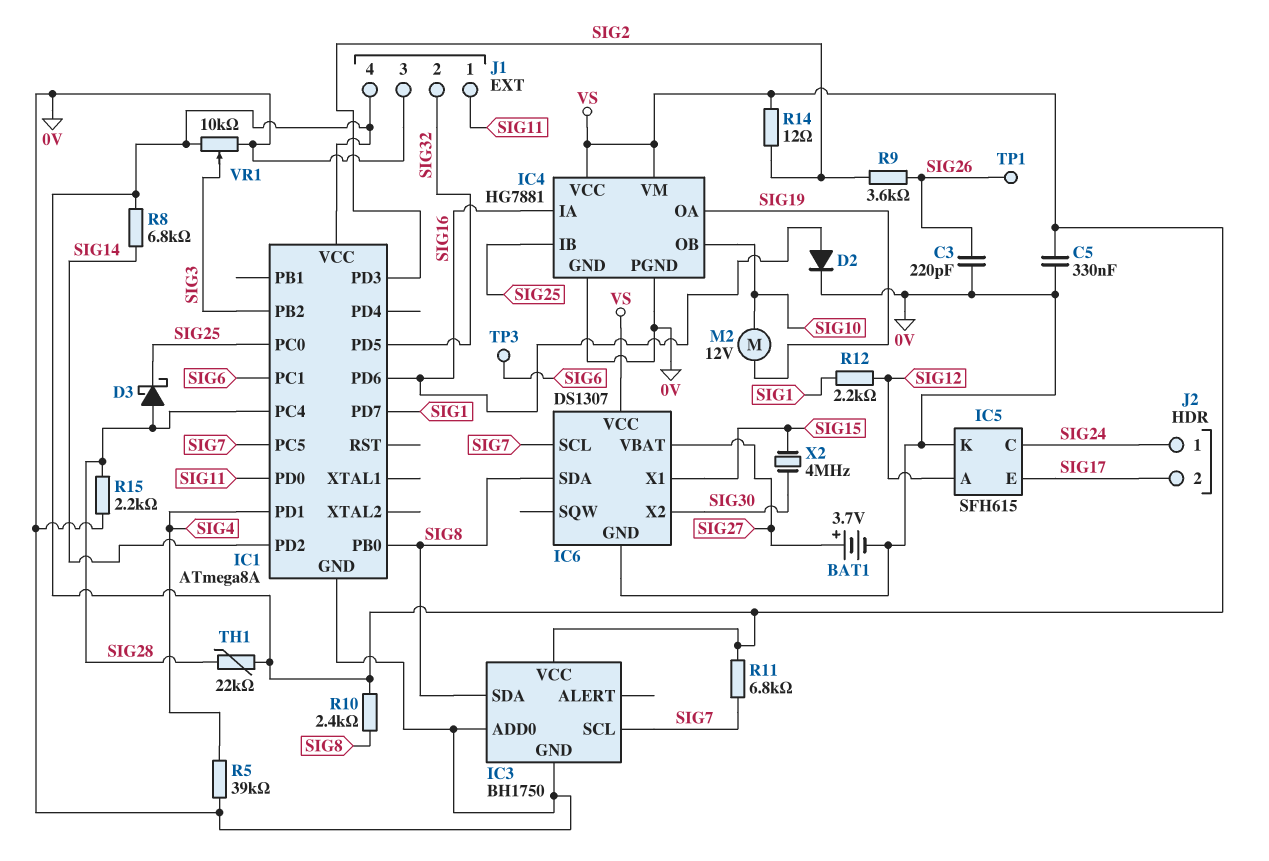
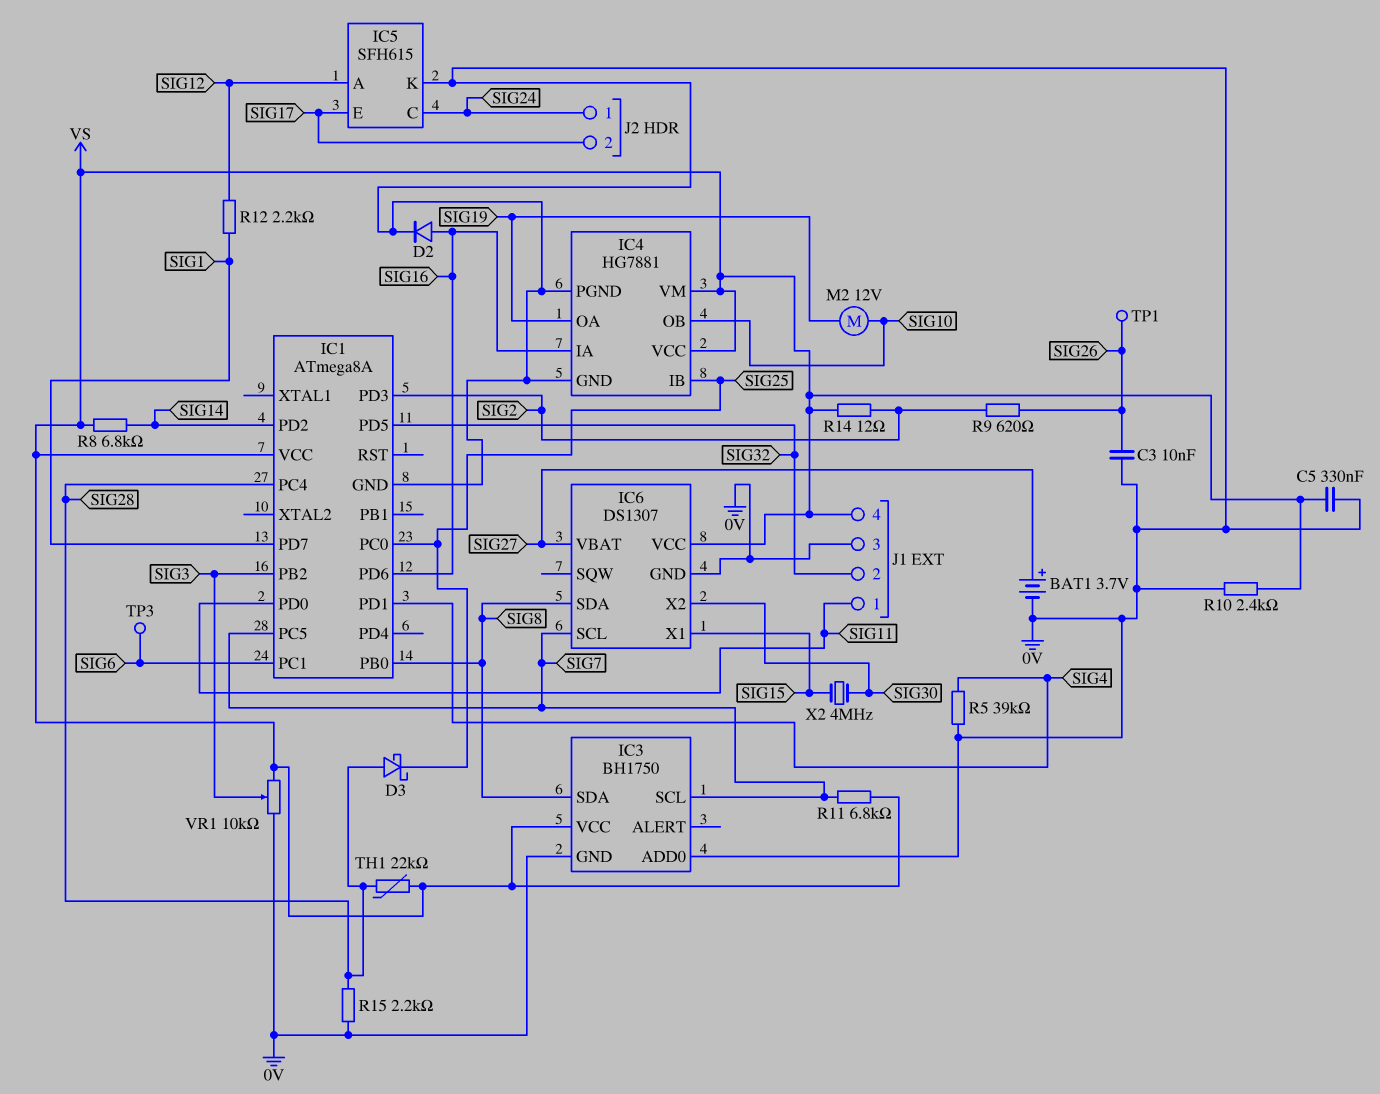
C3: 220pF (0V, SIG26) -> 10nF (0V, SIG26)
R9: 3.6k (SIG2, SIG26) -> 620 (SIG2, SIG26)
R10: 2.4k (SIG8, VS) -> 2.4k (0V, VS)

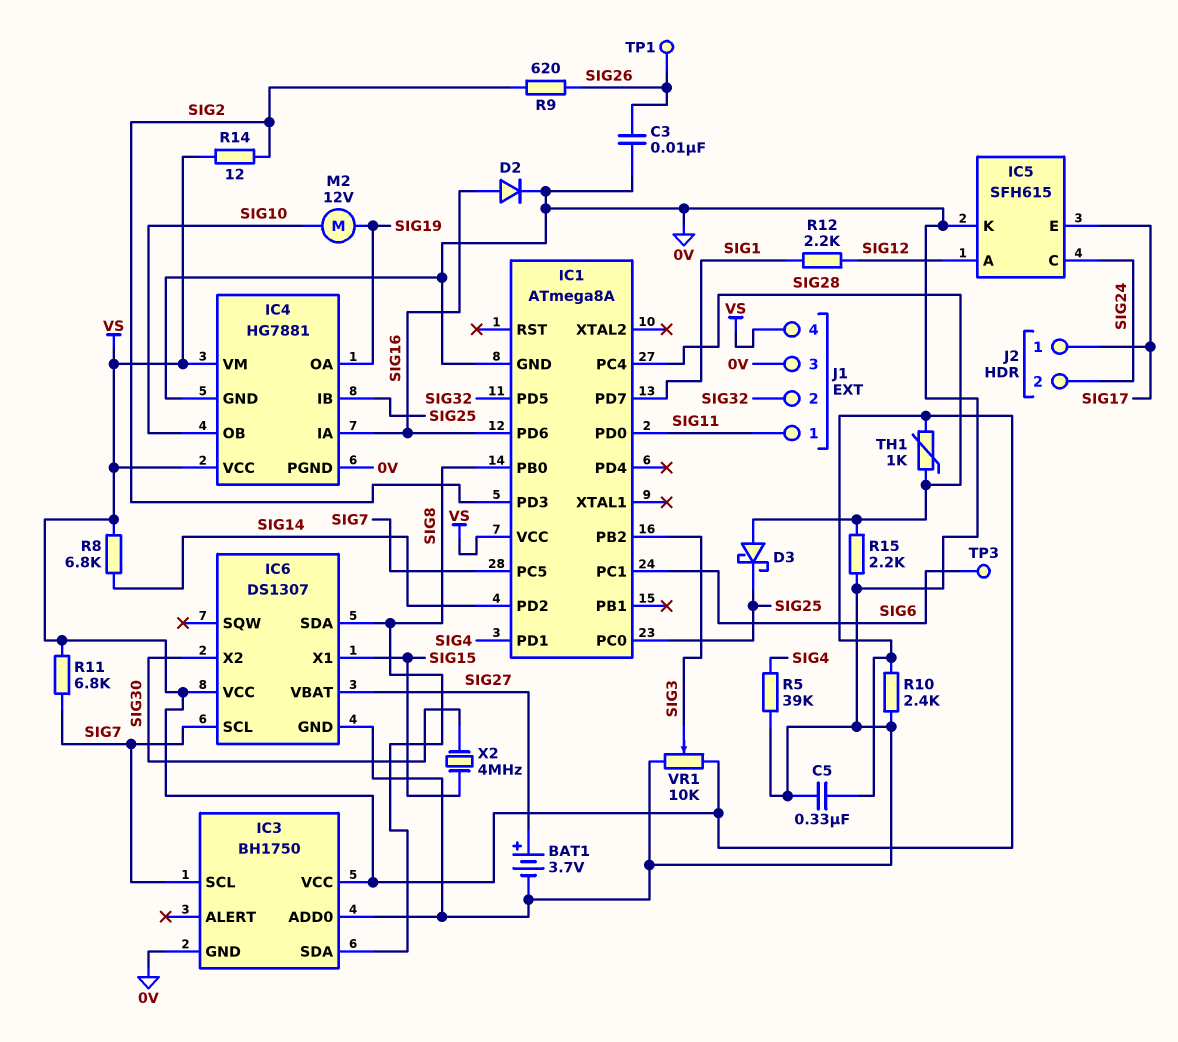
J2 pin 1: SIG24 -> SIG17
J2 pin 2: SIG17 -> SIG24
TH1: 22k (SIG28, VS) -> 1k (SIG28, VS)

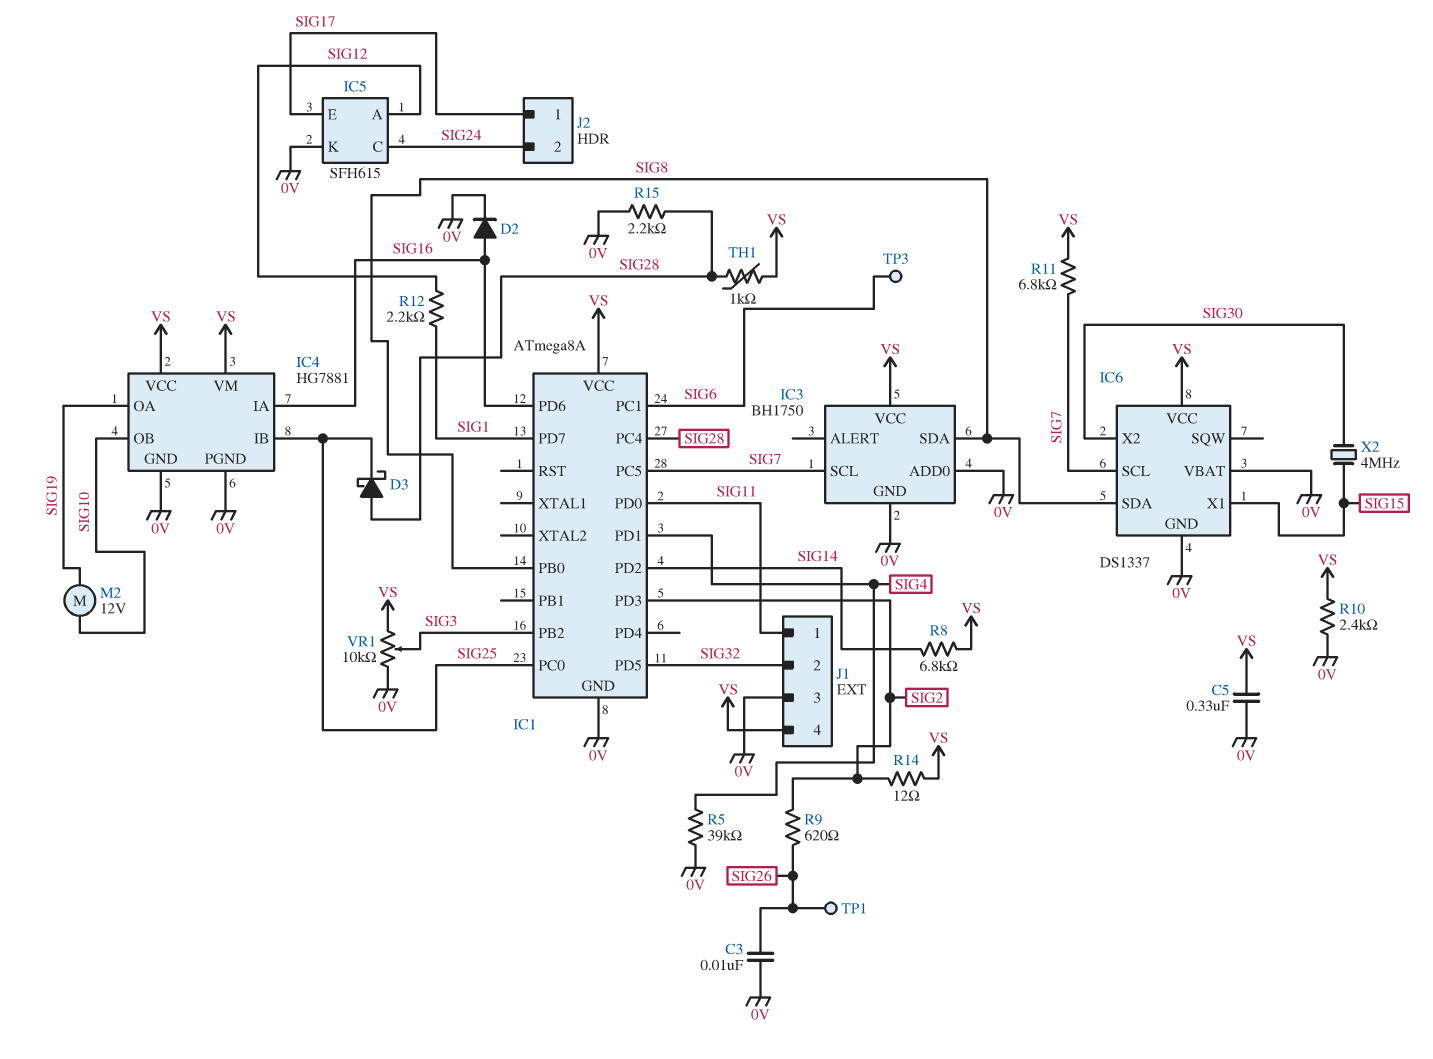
BAT1: 3.7V (plus SIG27, minus 0V) -> none
IC6: DS1307 -> DS1337
IC6 pin VBAT: SIG27 -> 0V

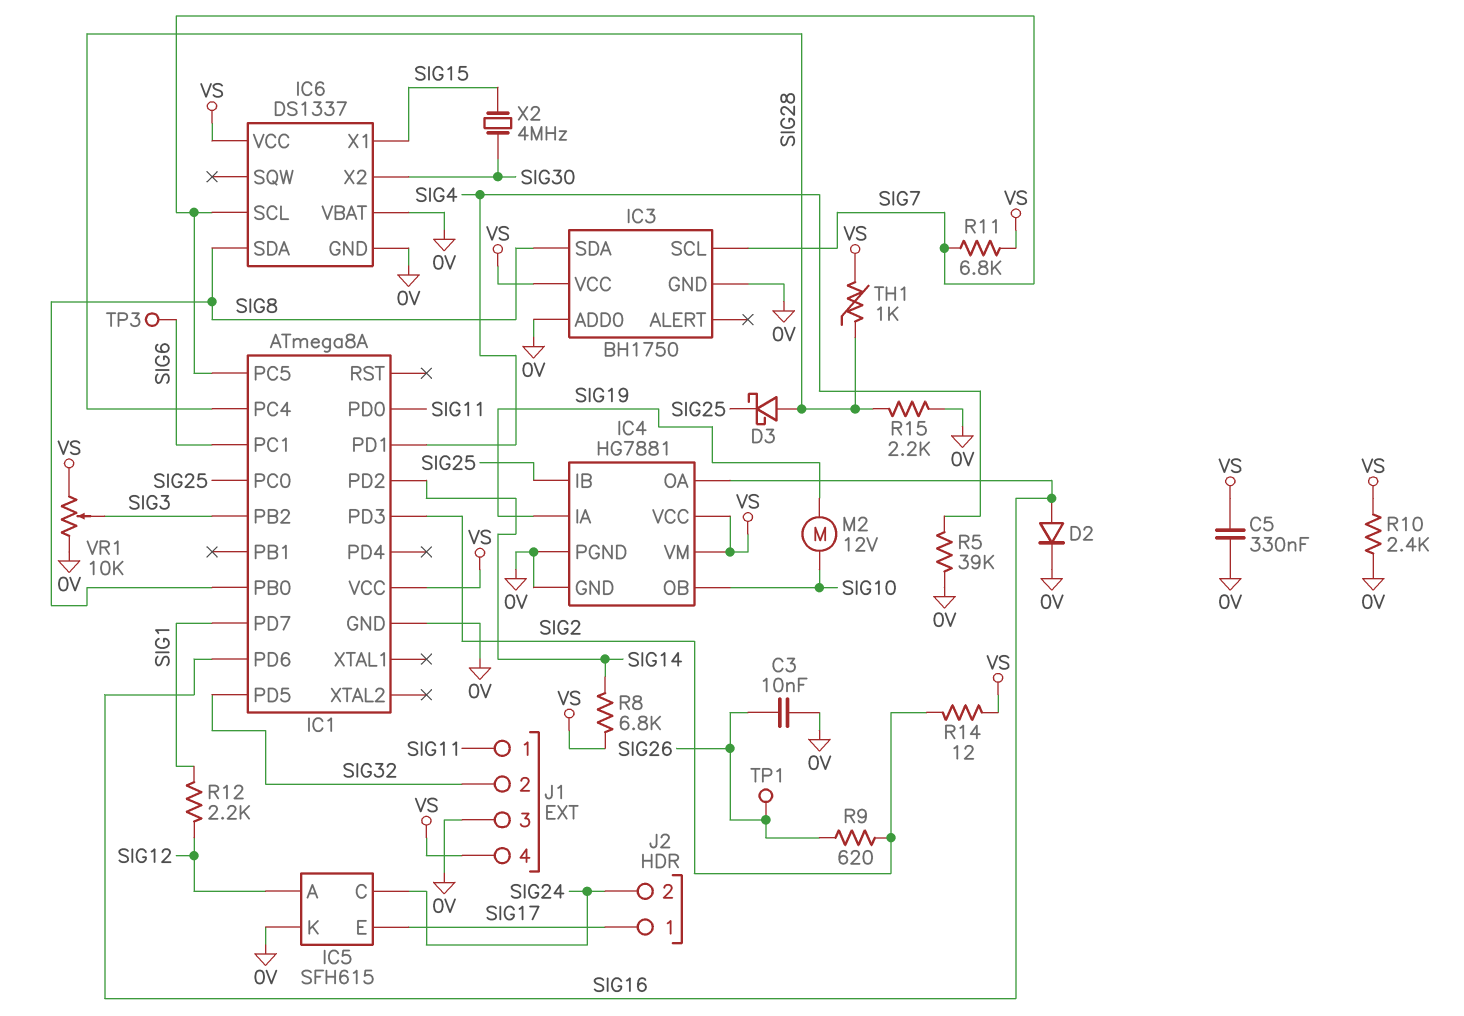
IC4 pin IA: SIG16 -> SIG19
IC4 pin OA: SIG19 -> SIG16

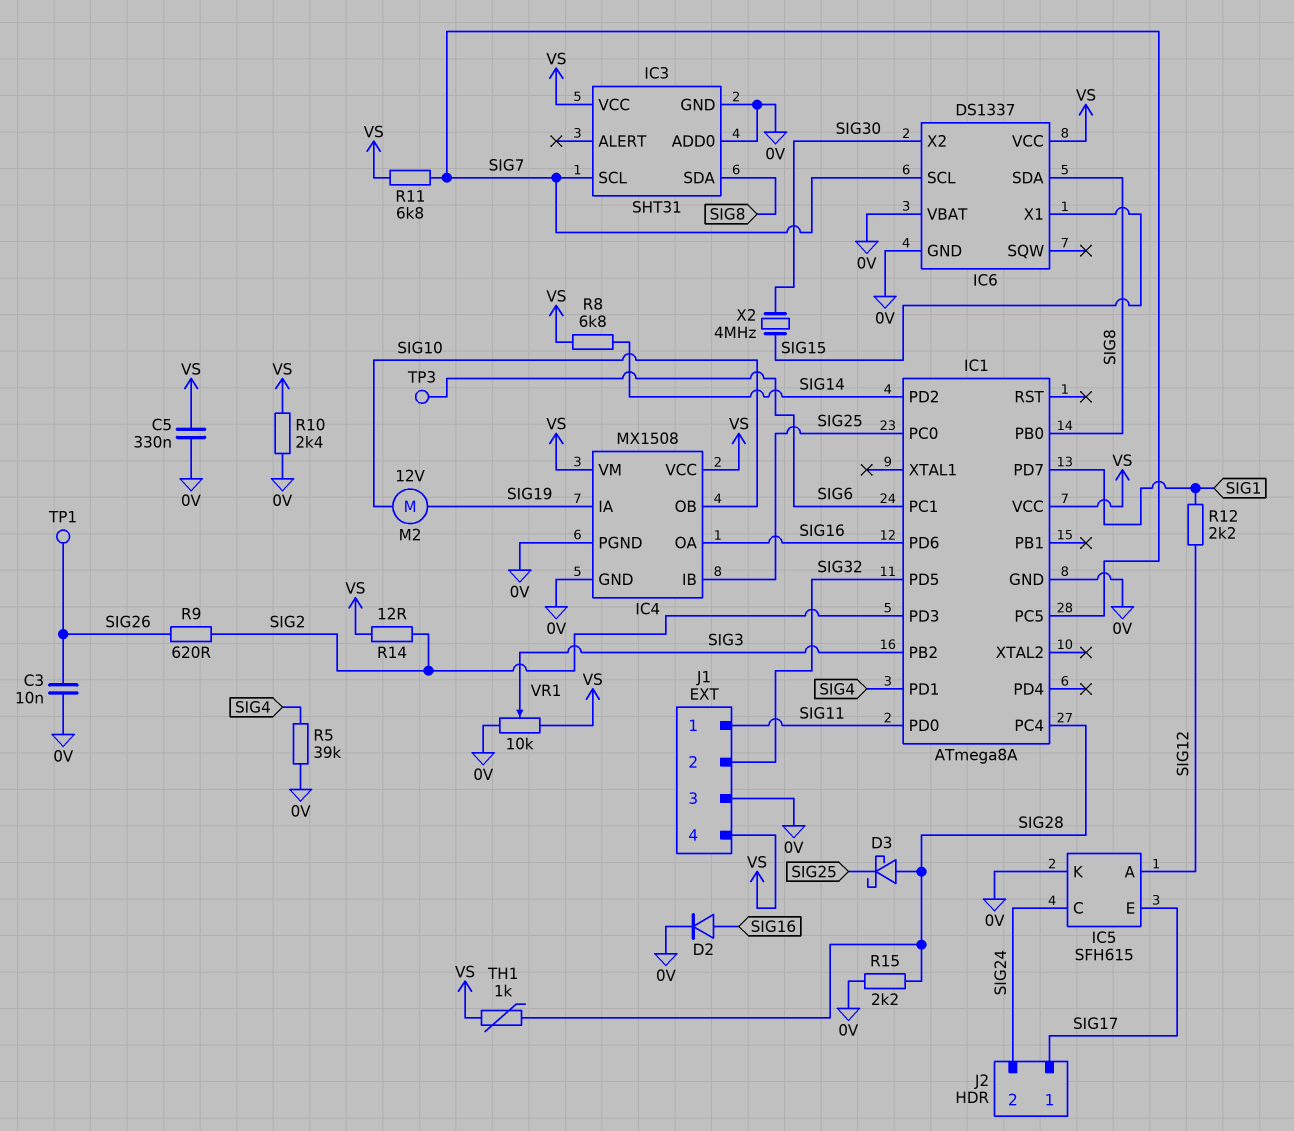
IC3: BH1750 -> SHT31
IC4: HG7881 -> MX1508

